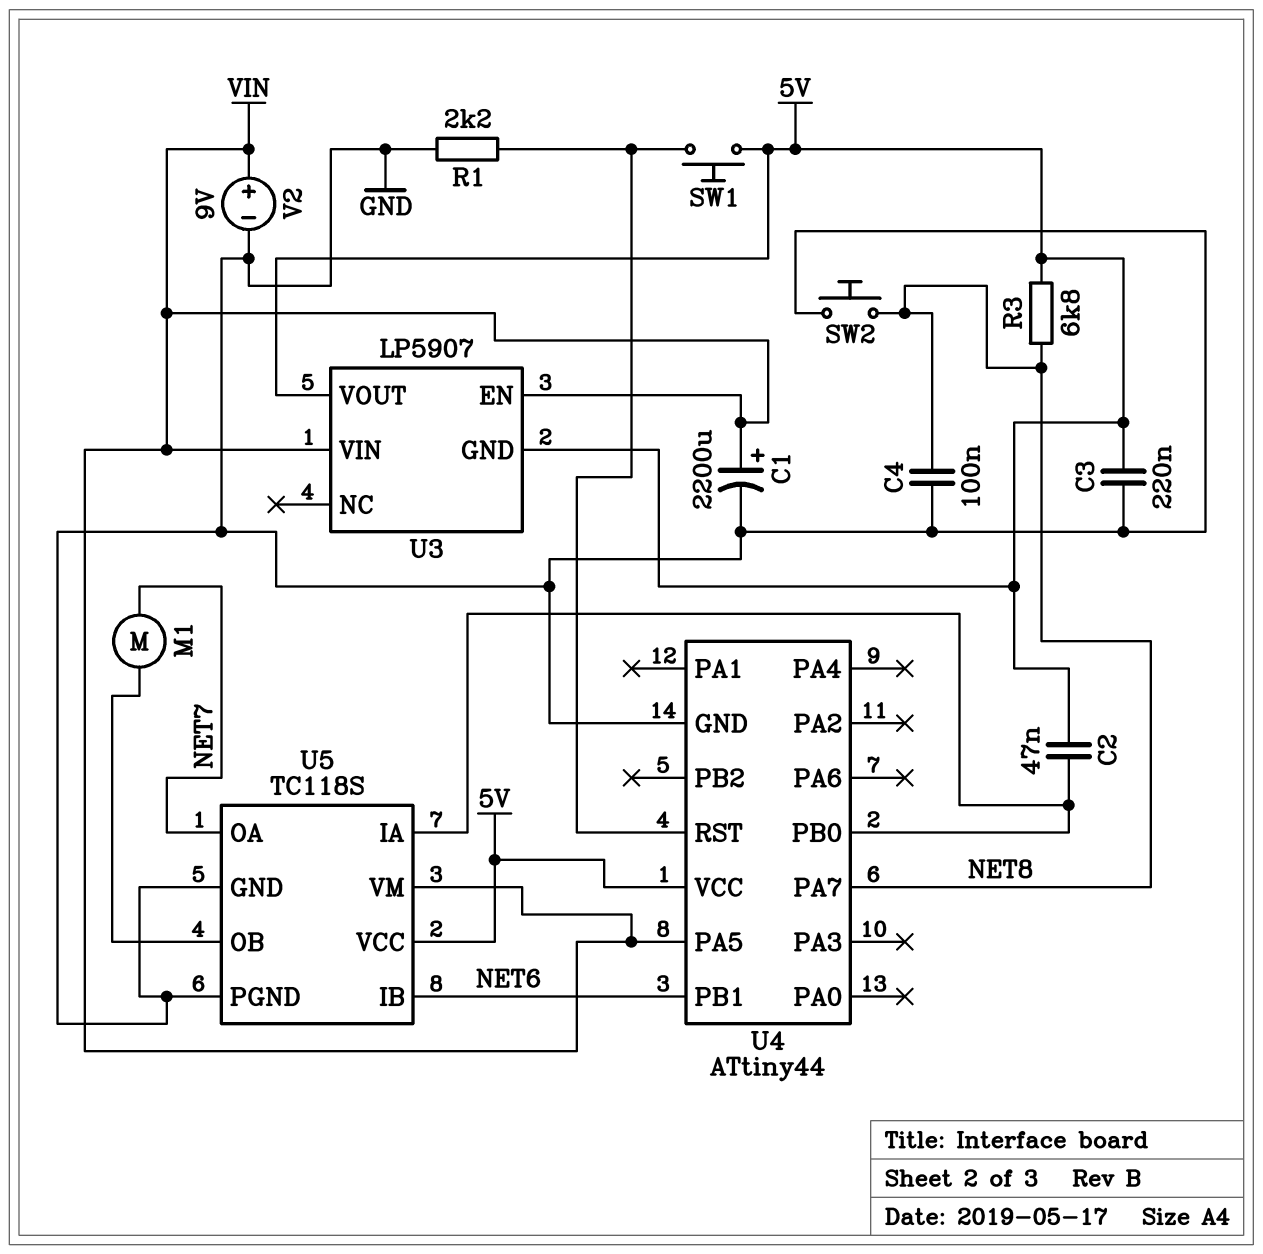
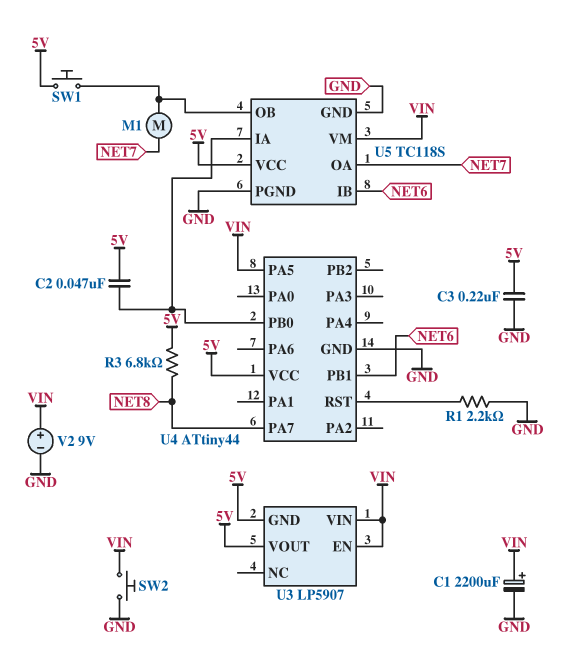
C4: 100nF (GND, NET8) -> none
SW1: button (5V, U4/RST) -> button (5V, U5/OB)
SW2: button (GND, NET8) -> button (GND, VIN)

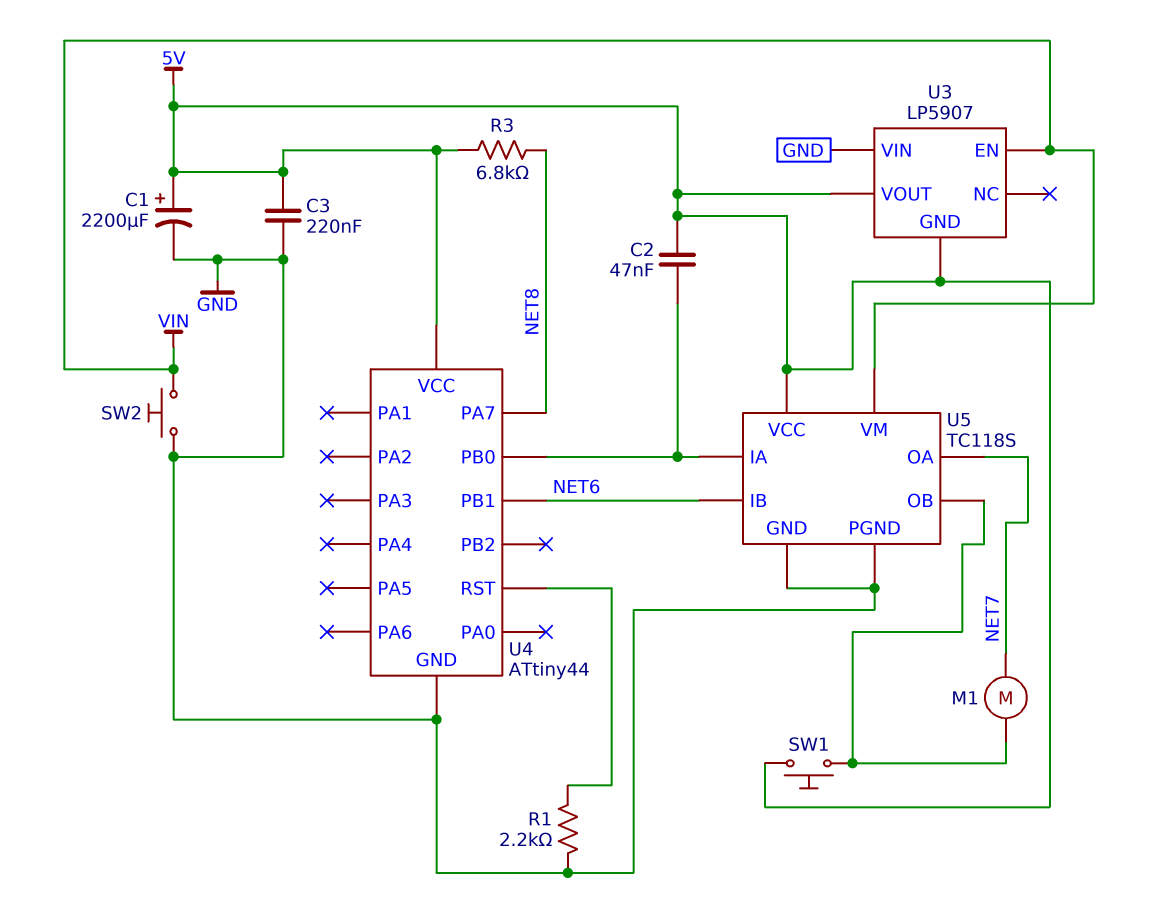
C1: 2200uF (plus VIN, minus GND) -> 2200uF (plus 5V, minus GND)
U3 pin VIN: VIN -> GND
U4 pin PA5: VIN -> none
V2: 9V (plus VIN, minus GND) -> none

